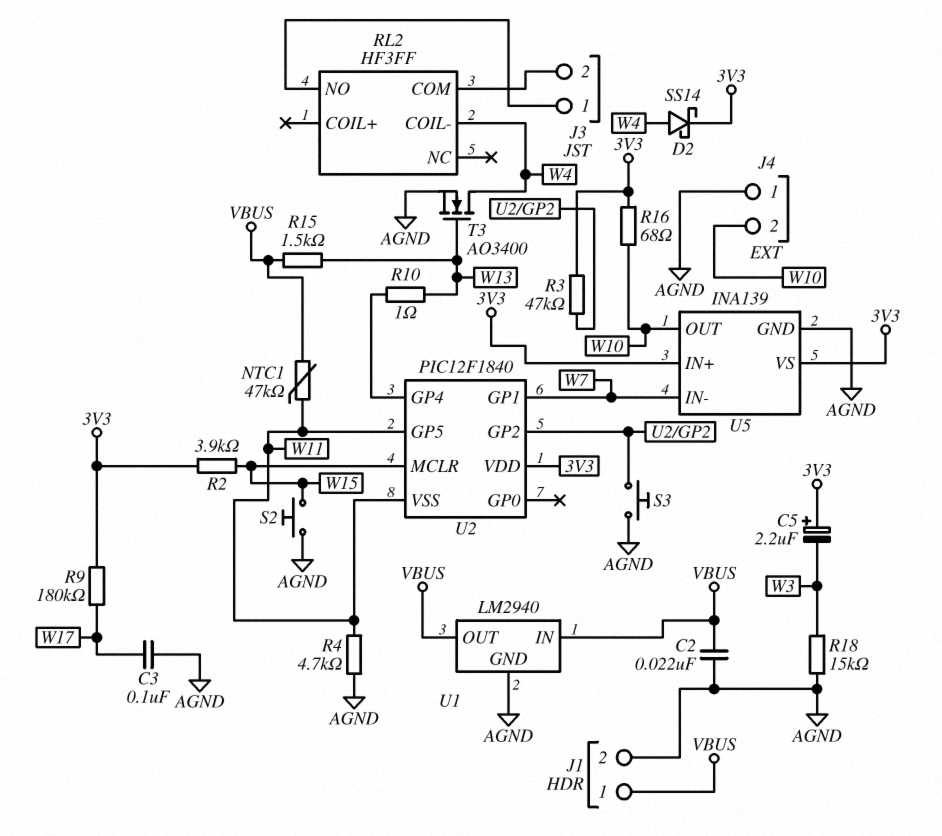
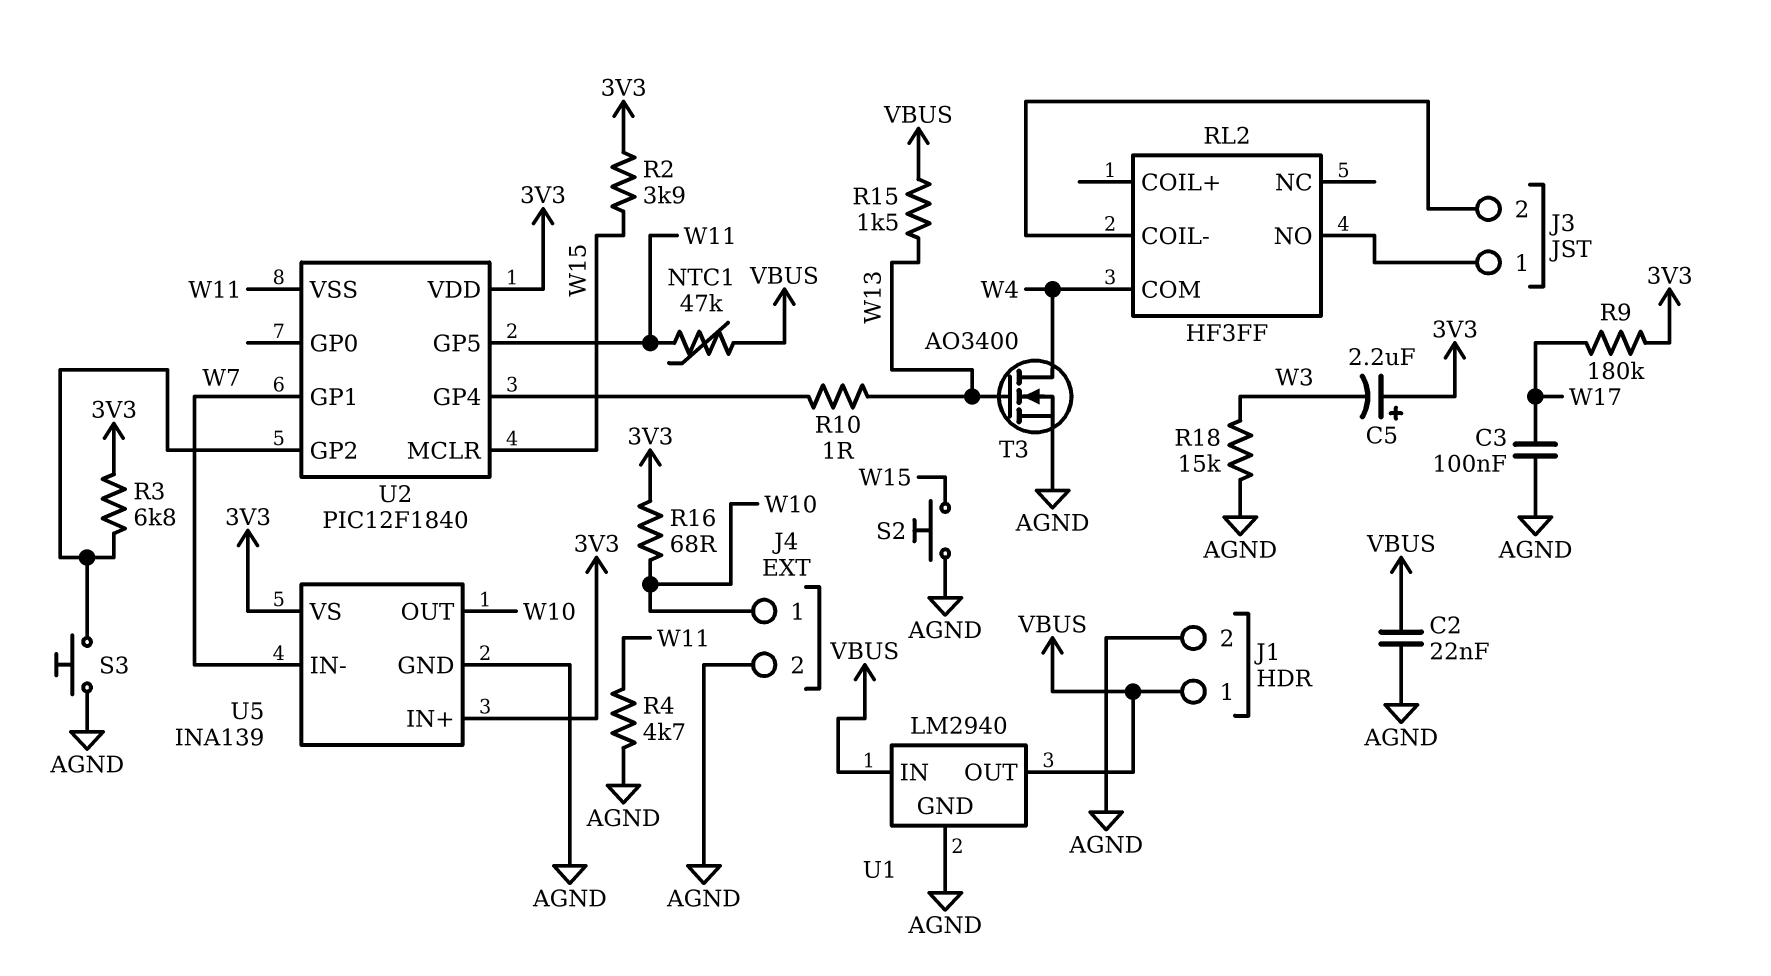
D2: schottky SS14 (A W4, K 3V3) -> none
J4 pin 1: AGND -> W10
J4 pin 2: W10 -> AGND
R3: 47k (3V3, U2/GP2) -> 6.8k (3V3, U2/GP2)
RL2 pin COIL-: W4 -> J3/2
RL2 pin COM: J3/2 -> W4

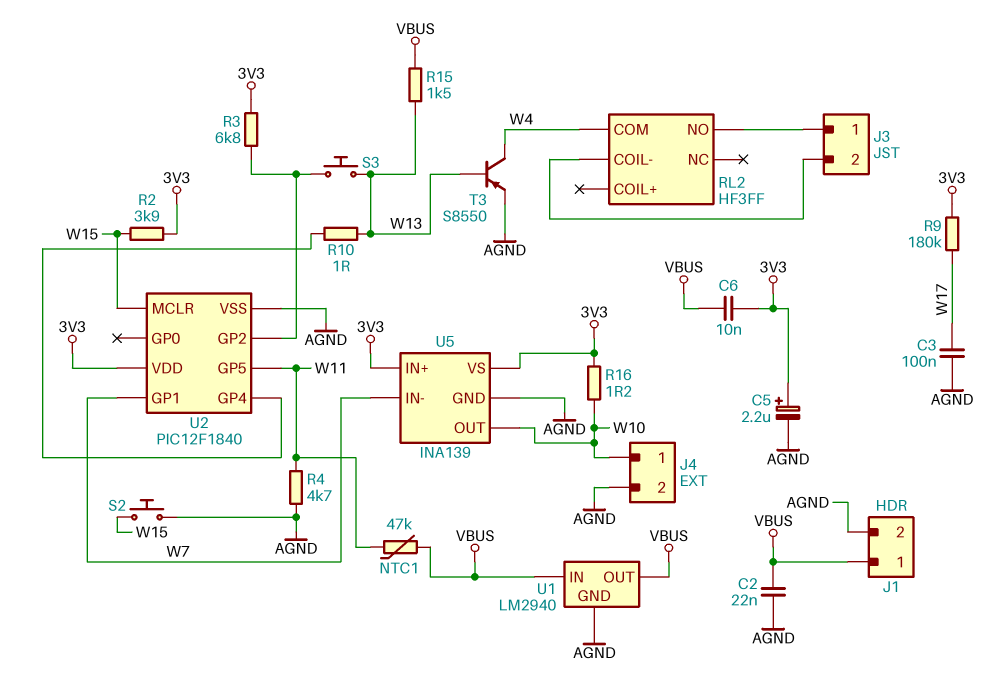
C5: 2.2uF (plus 3V3, minus W3) -> 2.2uF (plus 3V3, minus AGND)
C6: none -> 10nF (3V3, VBUS)
R16: 68 (3V3, W10) -> 1.2 (3V3, W10)
R18: 15k (AGND, W3) -> none
S3: button (AGND, U2/GP2) -> button (U2/GP2, W13)
T3: NMOS AO3400 (G W13, D W4, S AGND) -> PNP S8550 (B W13, C W4, E AGND)
U2 pin VSS: W11 -> AGND

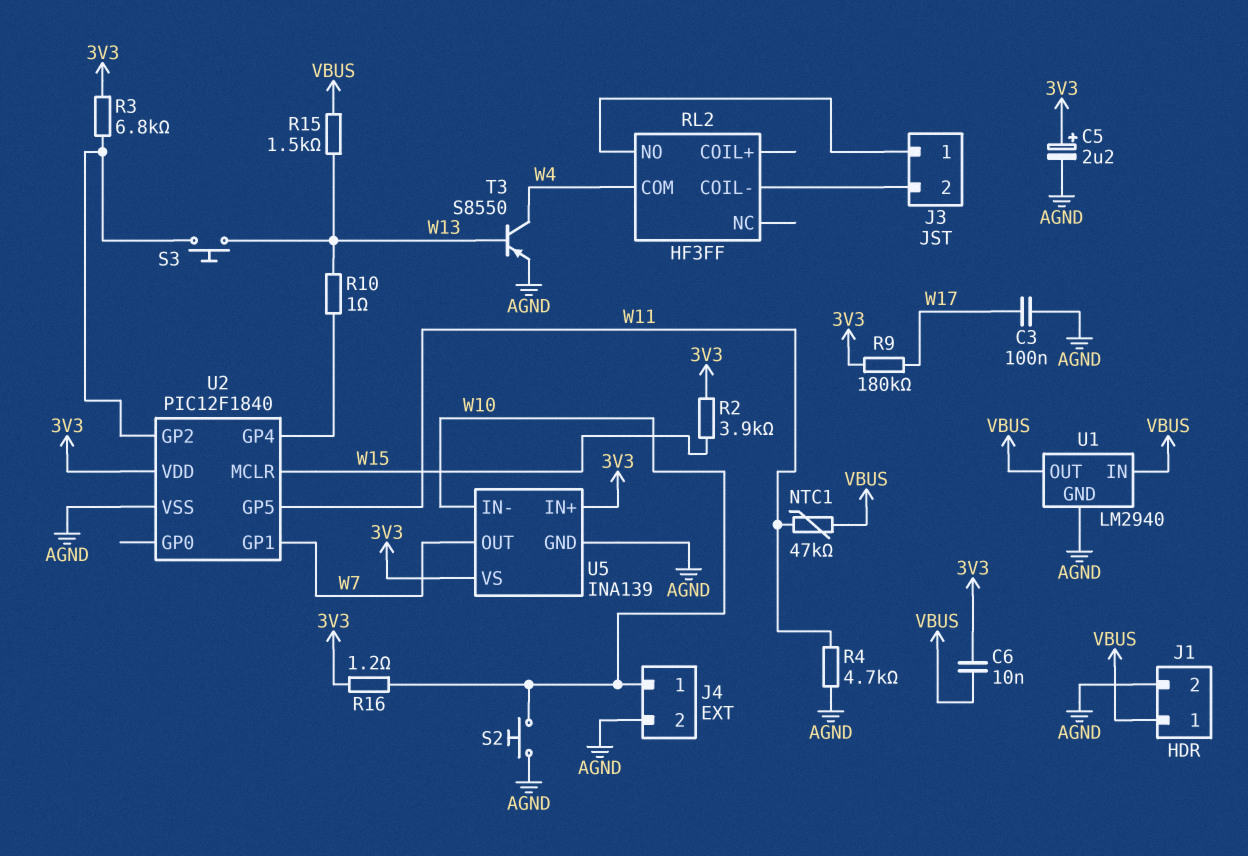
C2: 22nF (AGND, VBUS) -> none
S2: button (AGND, W15) -> button (AGND, W10)
U5 pin IN-: W7 -> W10
U5 pin OUT: W10 -> W7

